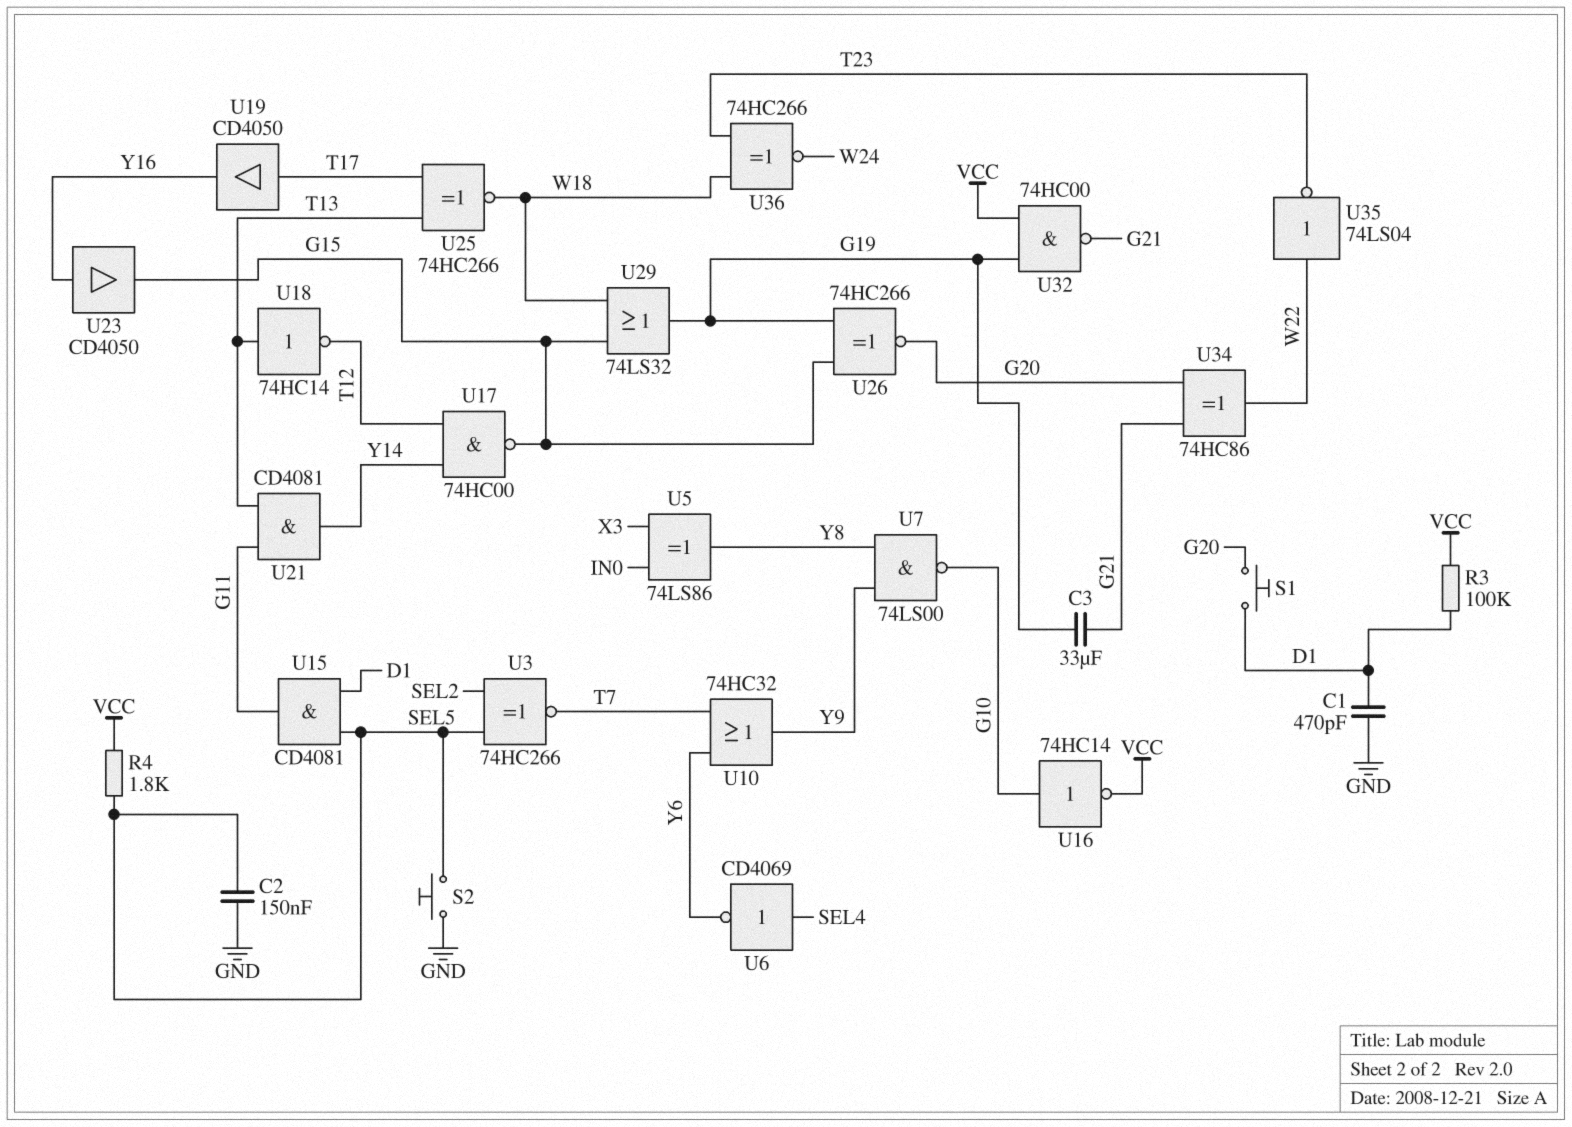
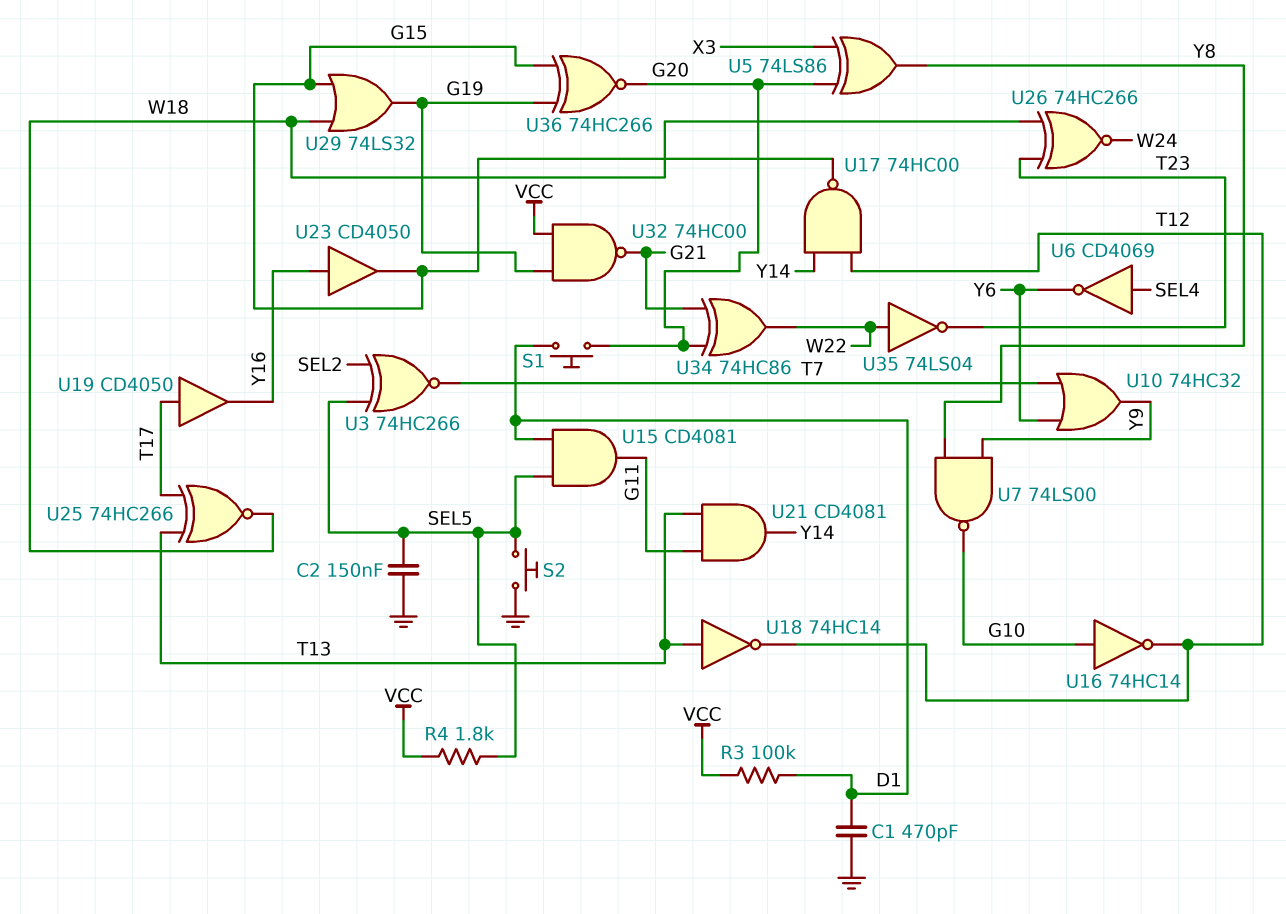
C3: 33uF (G19, G21) -> none
U5: XOR 74LS86 (in IN0, in X3, out Y8) -> XOR 74LS86 (in G20, in X3, out Y8)
U16: NOT 74HC14 (in G10, out VCC) -> NOT 74HC14 (in G10, out T12)
U26: XNOR 74HC266 (in G15, in G19, out G20) -> XNOR 74HC266 (in T23, in W18, out W24)
U36: XNOR 74HC266 (in T23, in W18, out W24) -> XNOR 74HC266 (in G15, in G19, out G20)

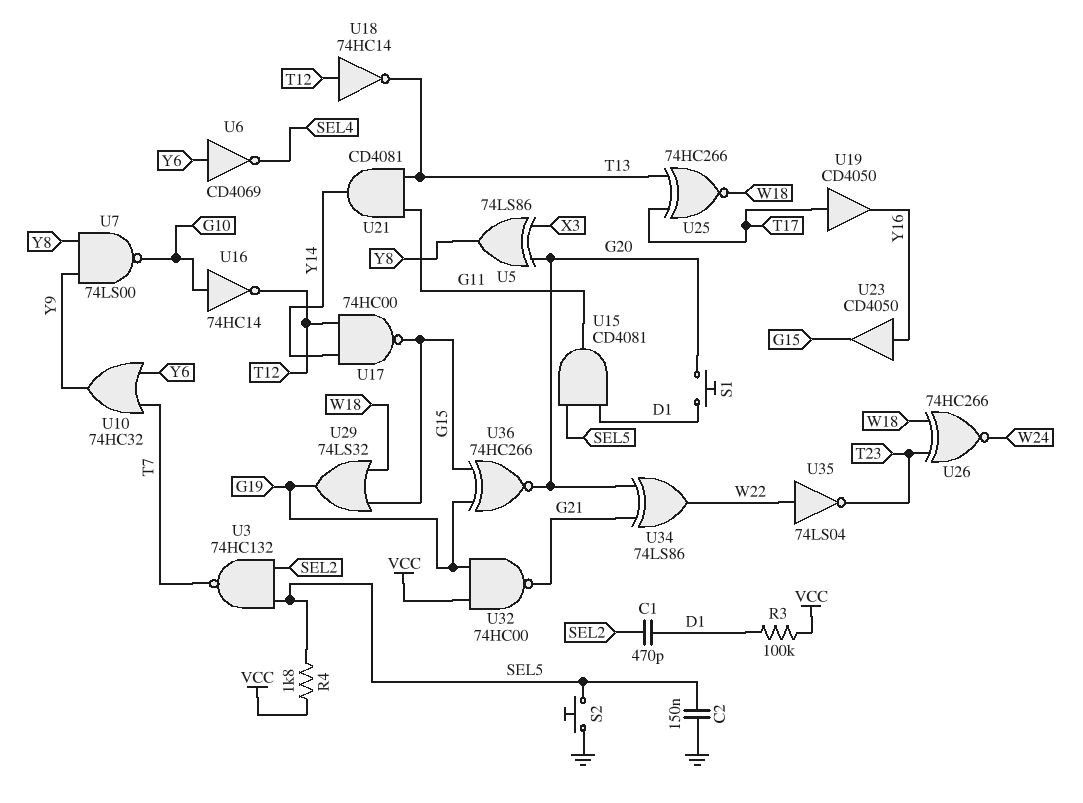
C1: 470pF (D1, GND) -> 470pF (D1, SEL2)
U3: XNOR 74HC266 (in SEL2, in SEL5, out T7) -> NAND 74HC132 (in SEL2, in SEL5, out T7)
U6: NOT CD4069 (in SEL4, out Y6) -> NOT CD4069 (in Y6, out SEL4)
U18: NOT 74HC14 (in T13, out T12) -> NOT 74HC14 (in T12, out T13)
U34: XOR 74HC86 (in G20, in G21, out W22) -> XOR 74LS86 (in G20, in G21, out W22)

